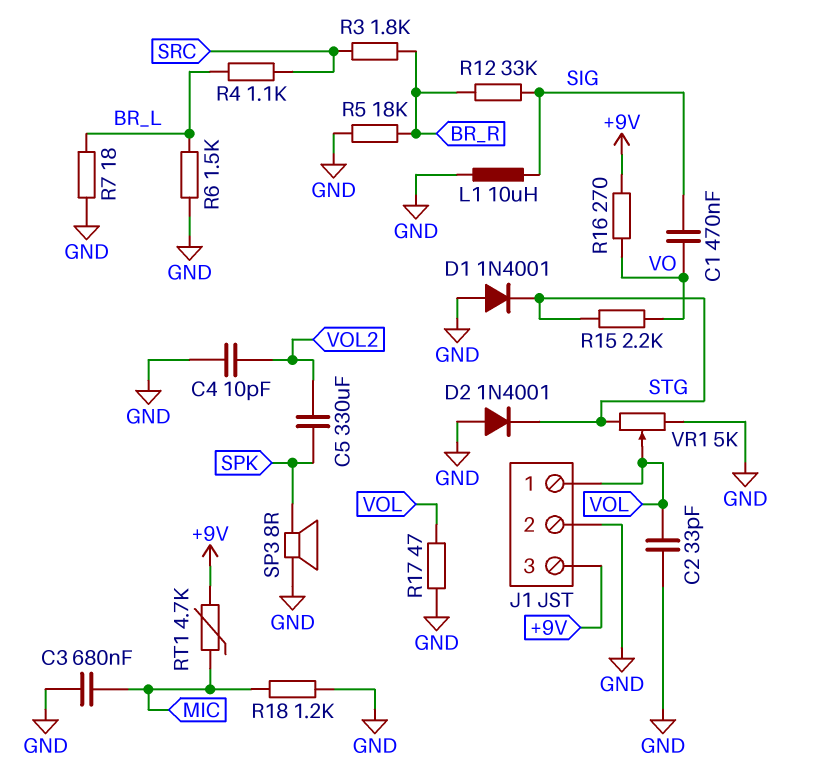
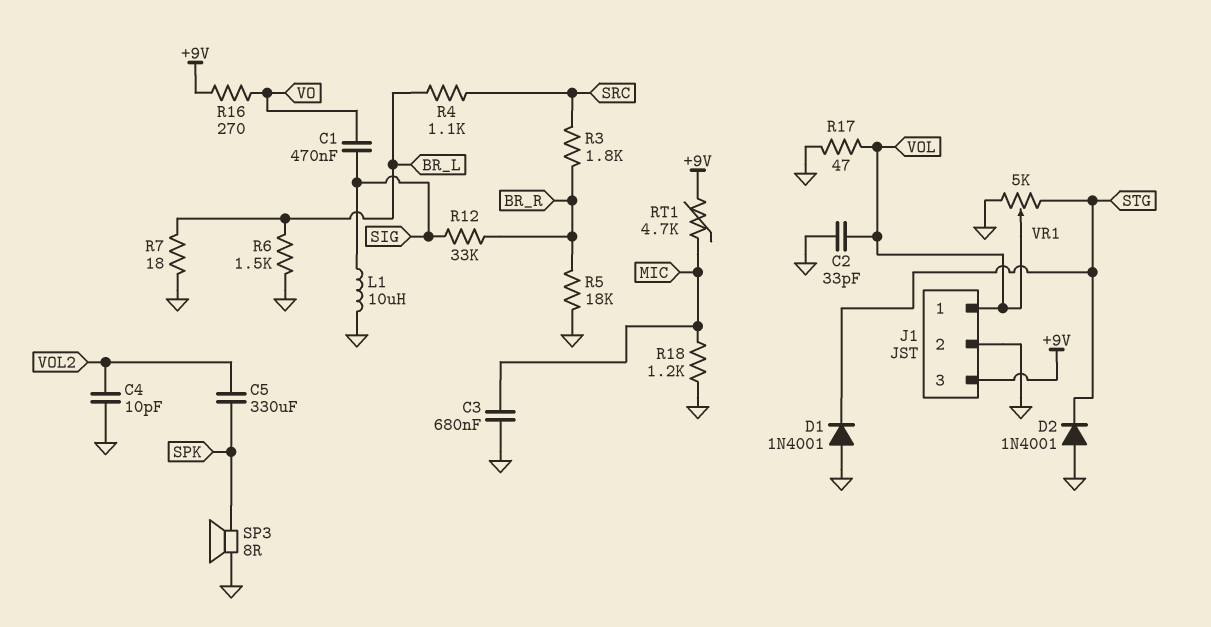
R15: 2.2k (STG, VO) -> none

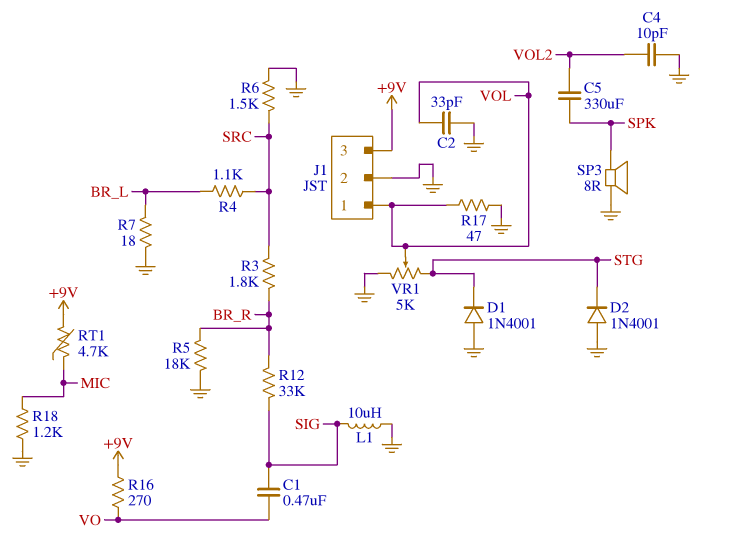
C3: 680nF (GND, MIC) -> none
R6: 1.5k (BR_L, GND) -> 1.5k (GND, SRC)

